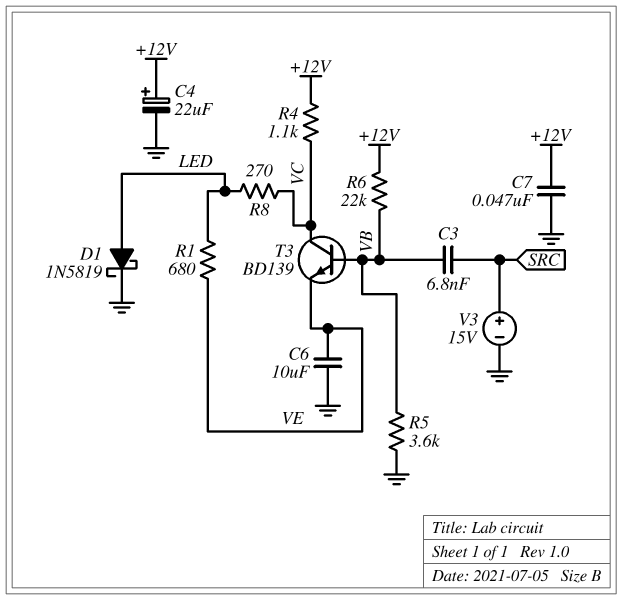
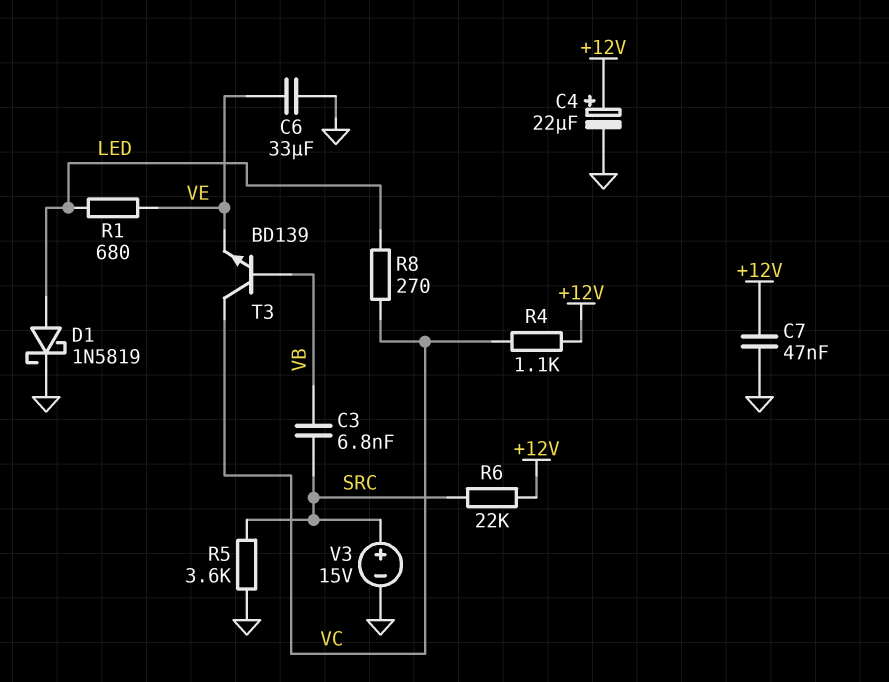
C6: 10uF (GND, VE) -> 33uF (GND, VE)
R5: 3.6k (GND, VB) -> 3.6k (GND, SRC)
R6: 22k (+12V, VB) -> 22k (+12V, SRC)

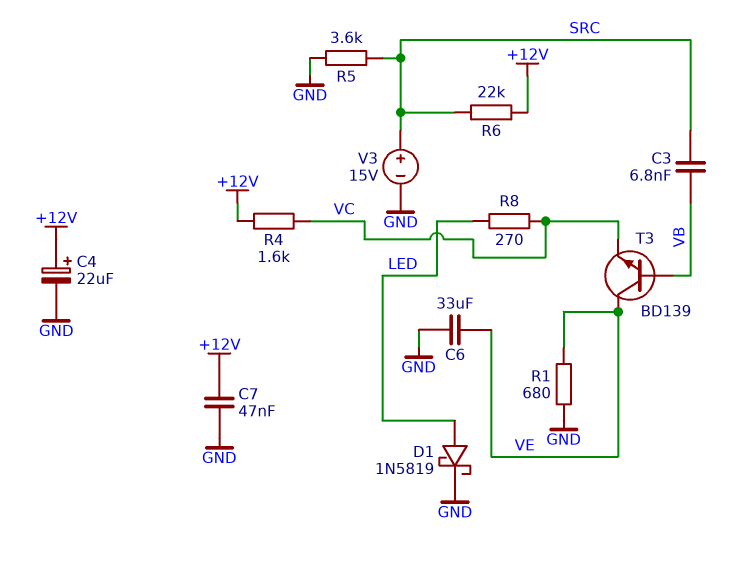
R1: 680 (LED, VE) -> 680 (GND, VE)
R4: 1.1k (+12V, VC) -> 1.6k (+12V, VC)
T3: NPN BD139 (B VB, C VC, E VE) -> NPN BD139 (B VB, C VE, E VC)

